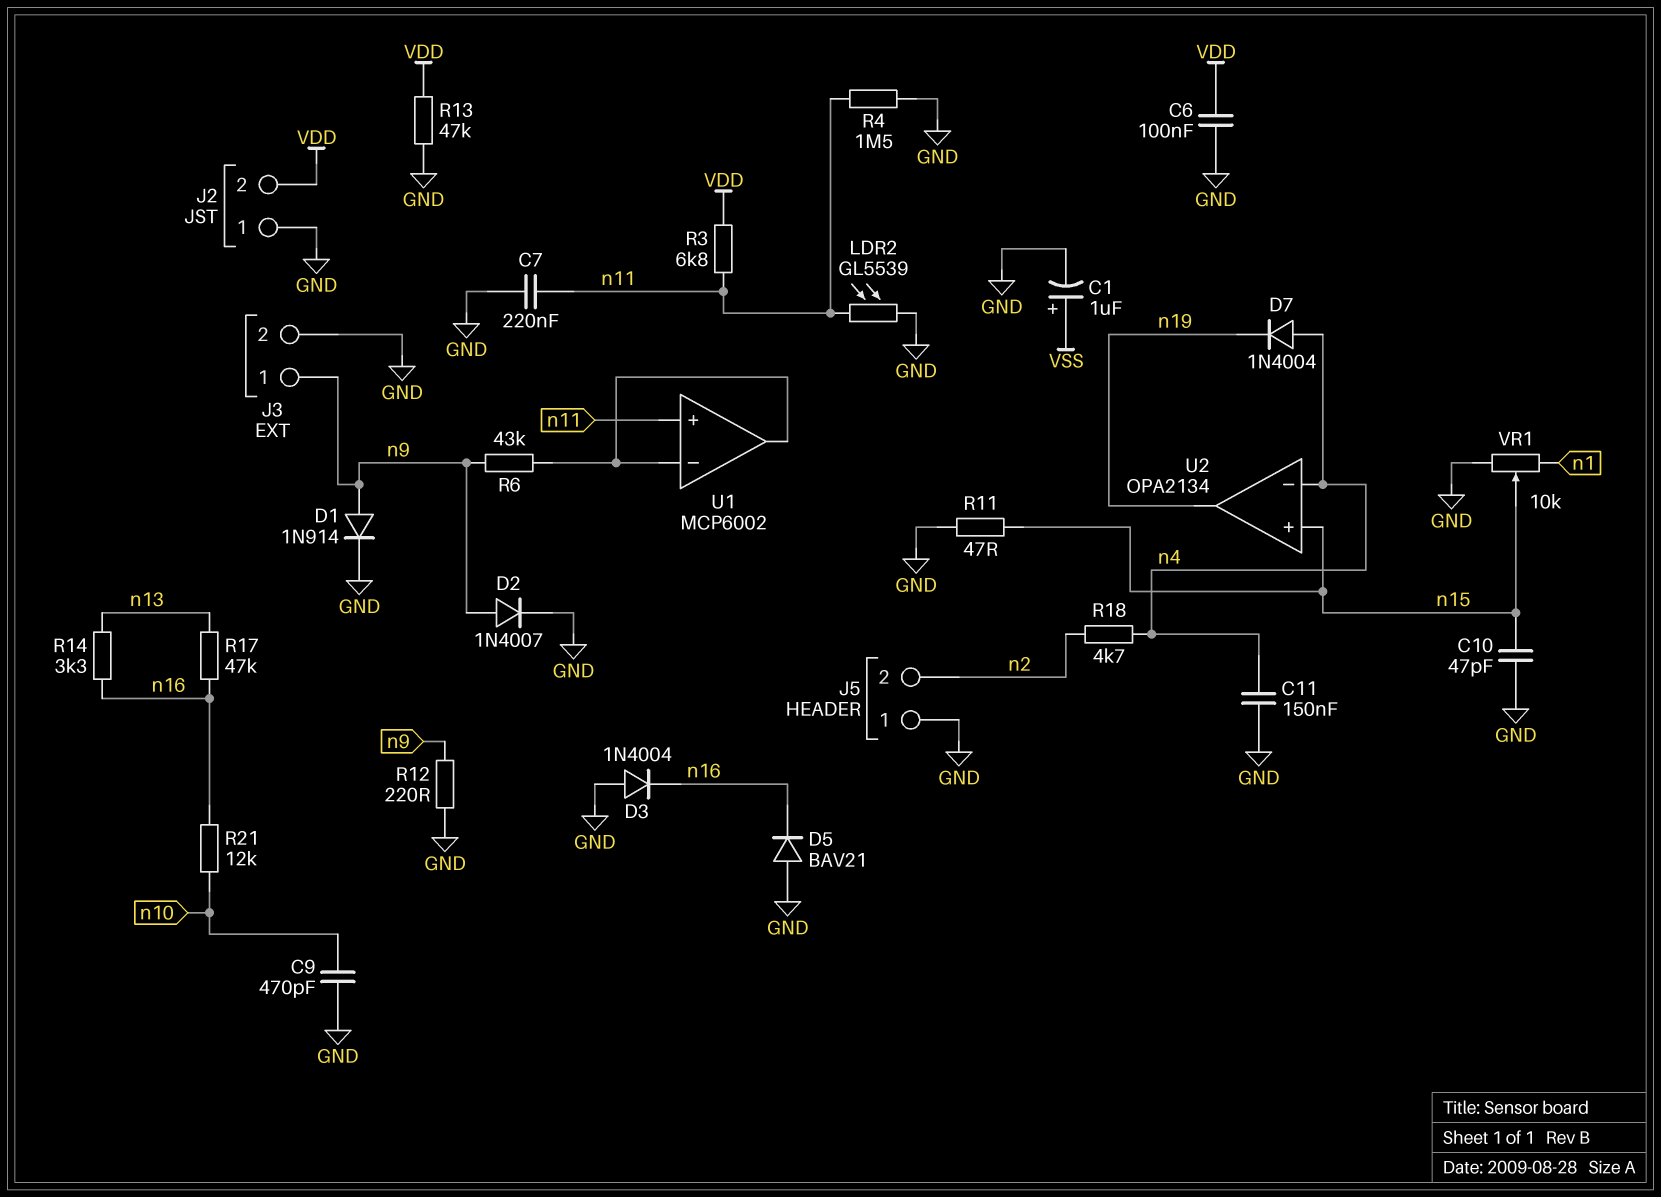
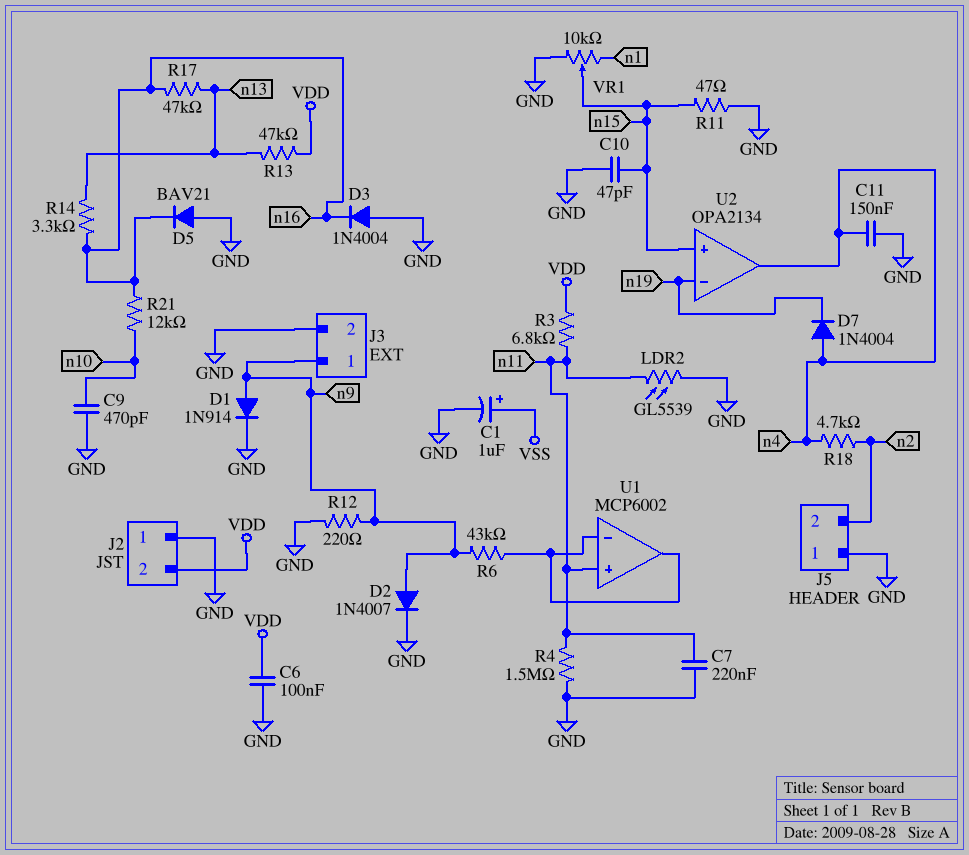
R13: 47k (GND, VDD) -> 47k (VDD, n13)
U2 pin in-: n4 -> n19
U2 pin out: n19 -> n4

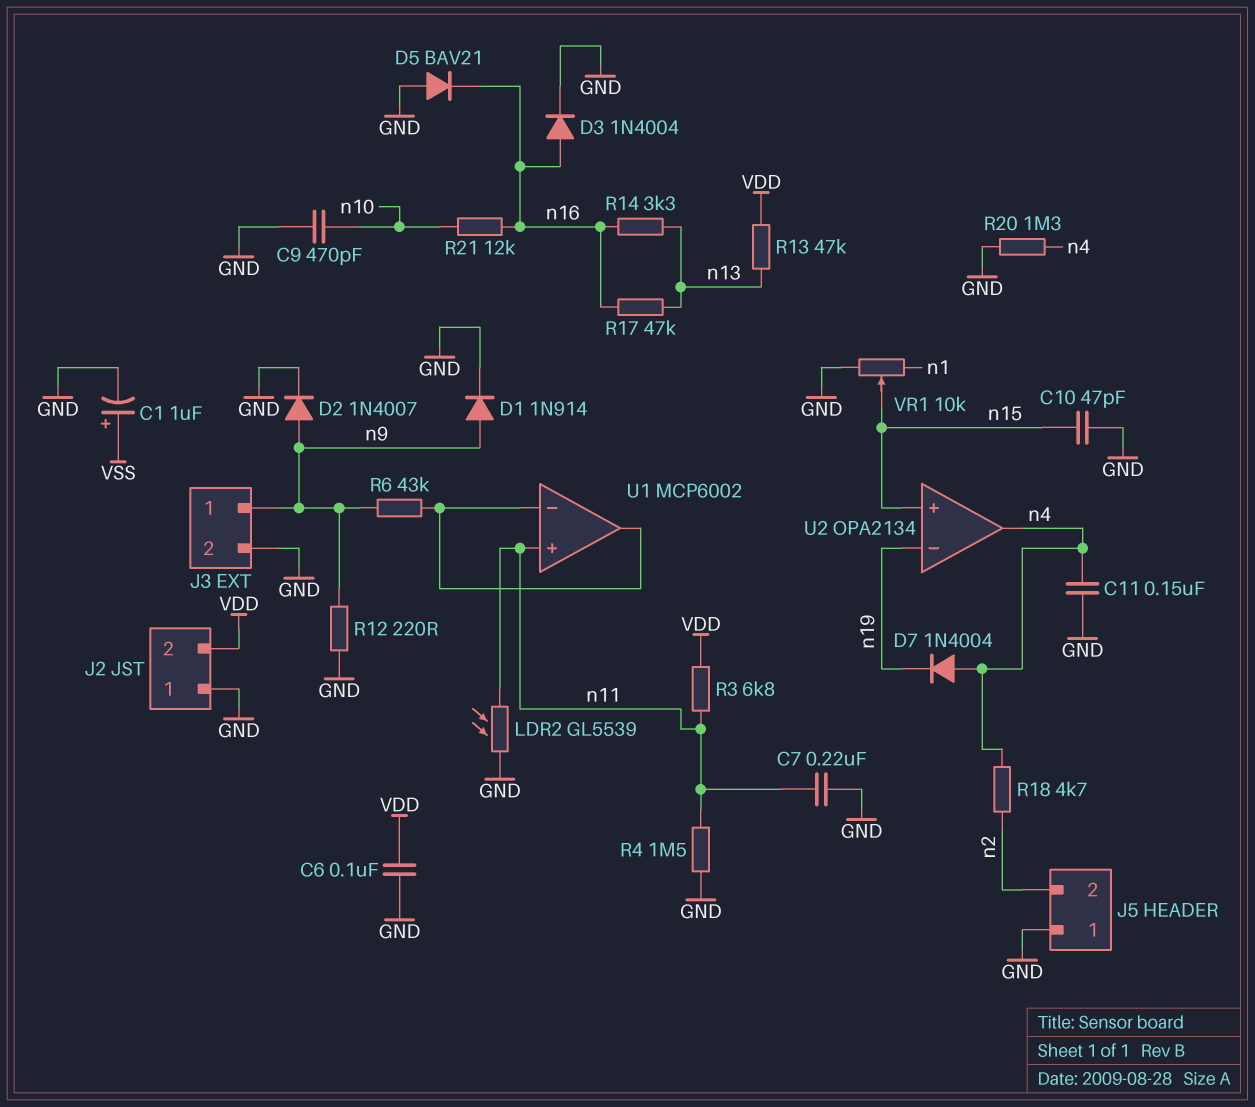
D3: diode 1N4004 (A GND, K n16) -> diode 1N4004 (A n16, K GND)
R11: 47 (GND, n15) -> none
R20: none -> 1.3M (GND, n4)

